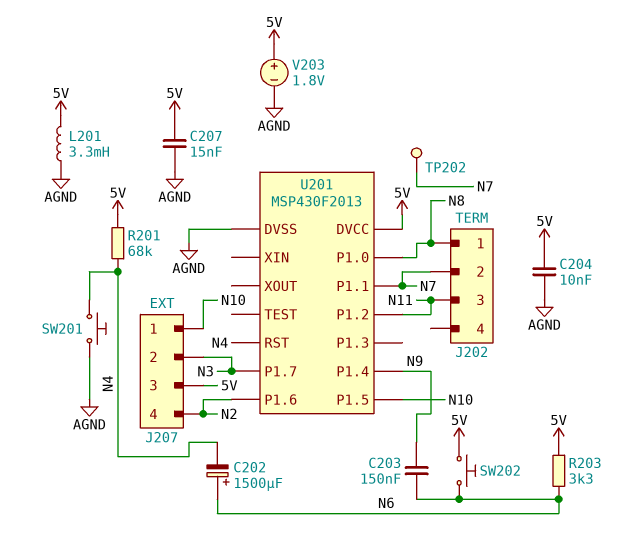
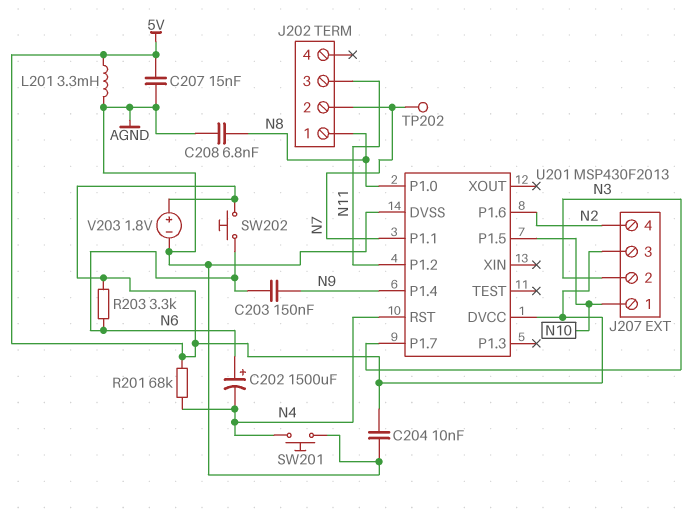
C208: none -> 6.8nF (AGND, N8)

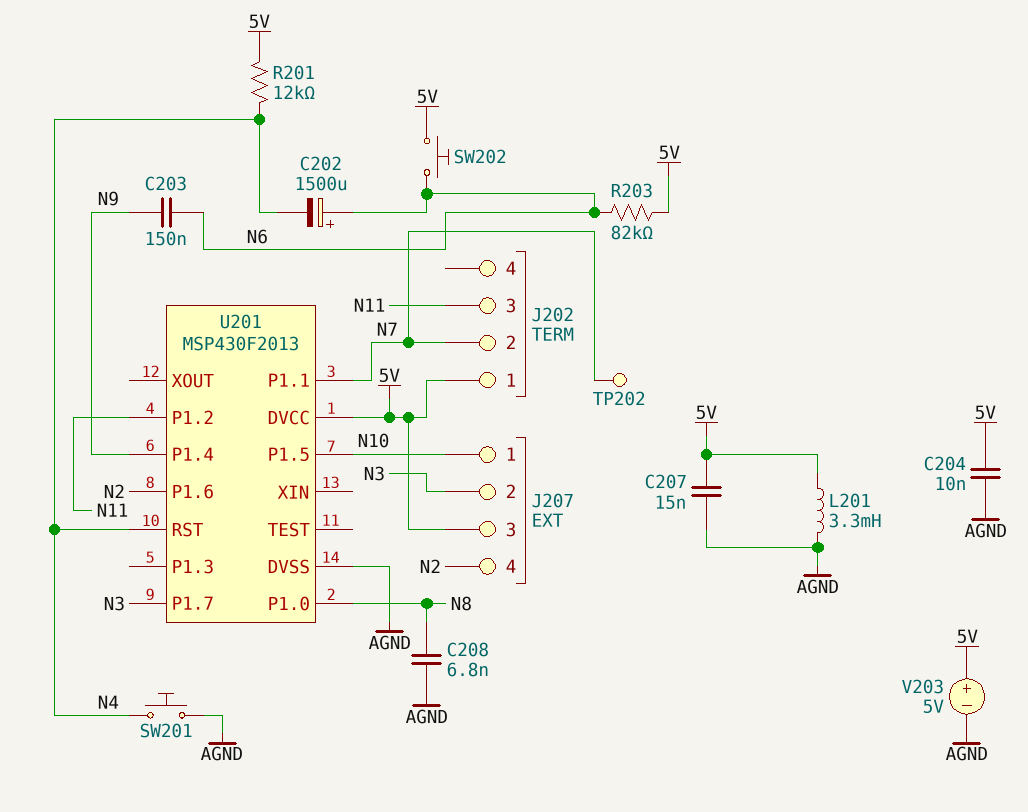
J202 pin 1: N8 -> 5V
R201: 68k (5V, N4) -> 12k (5V, N4)
R203: 3.3k (5V, N6) -> 82k (5V, N6)
V203: 1.8V (plus 5V, minus AGND) -> 5V (plus 5V, minus AGND)

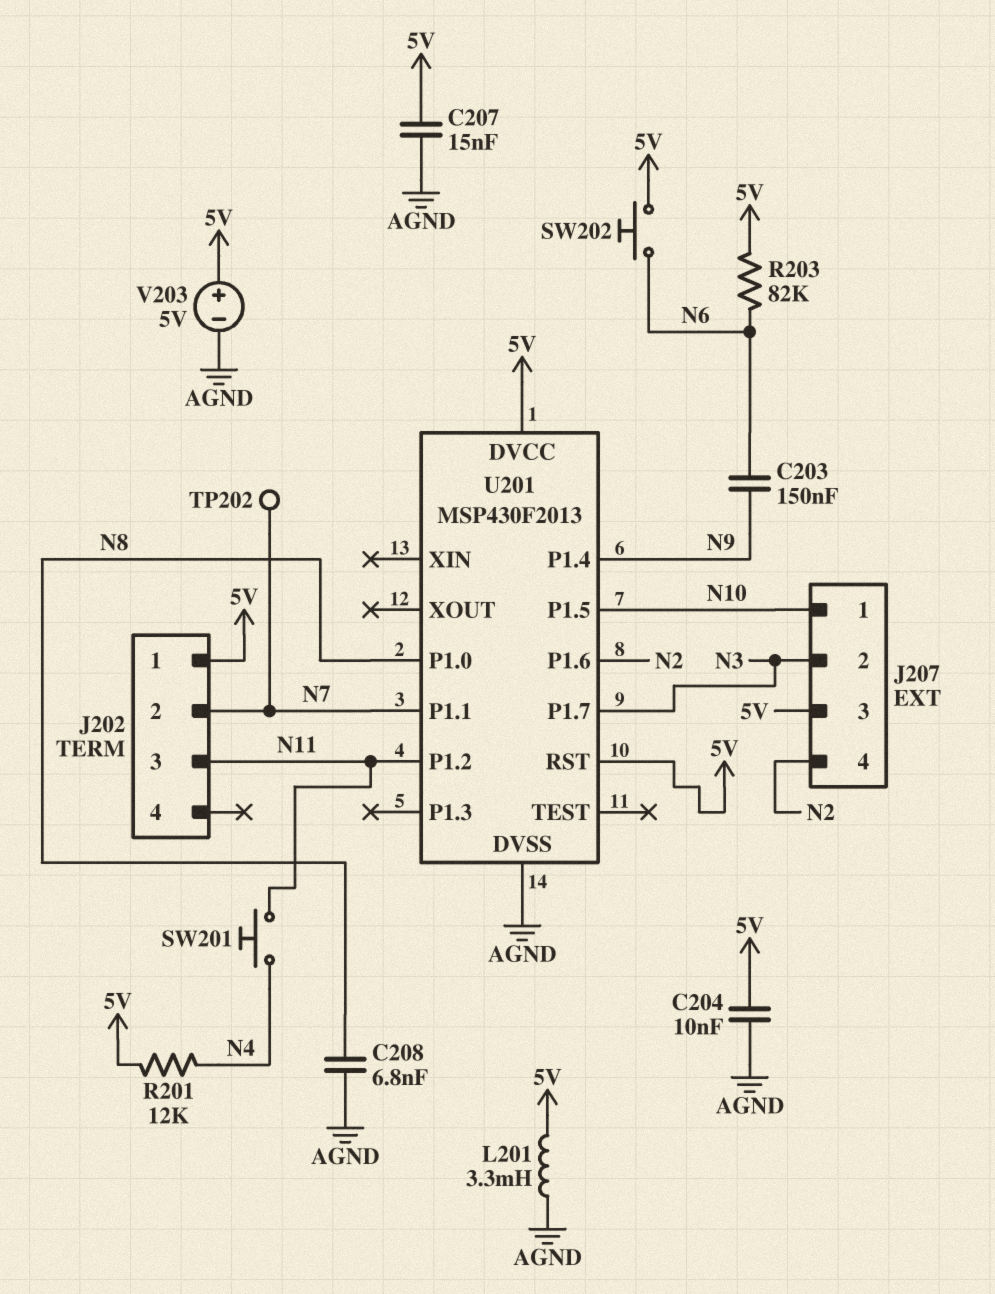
C202: 1500uF (plus N6, minus N4) -> none
SW201: button (AGND, N4) -> button (N4, N11)
U201 pin RST: N4 -> 5V

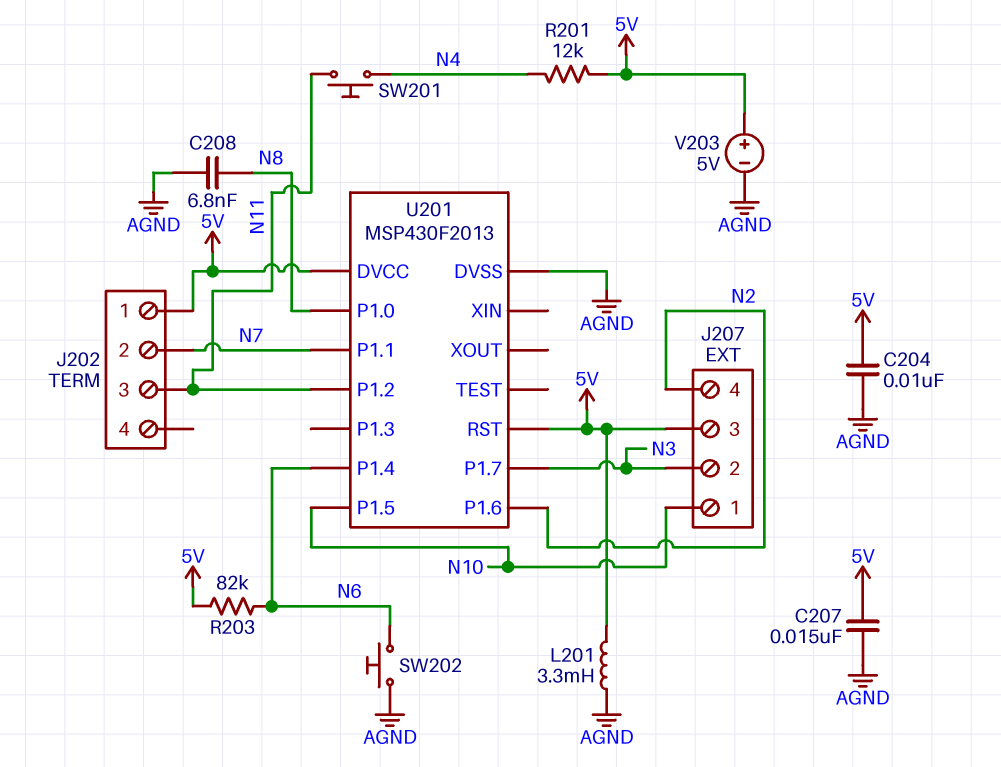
C203: 150nF (N6, N9) -> none
SW202: button (5V, N6) -> button (AGND, N6)
TP202: test point (N7) -> none
U201 pin P1.4: N9 -> N6

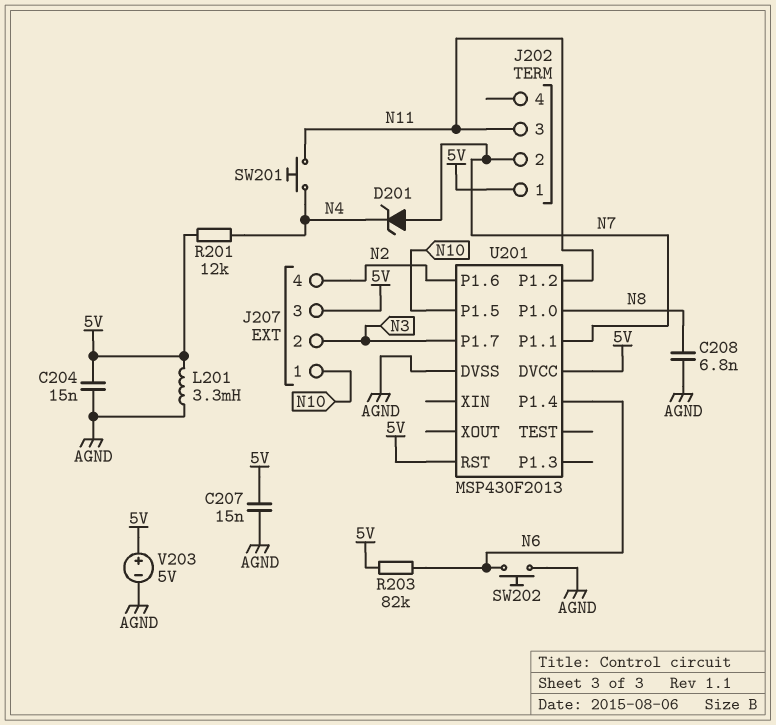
C204: 10nF (5V, AGND) -> 15nF (5V, AGND)
D201: none -> zener (A N7, K N4)

